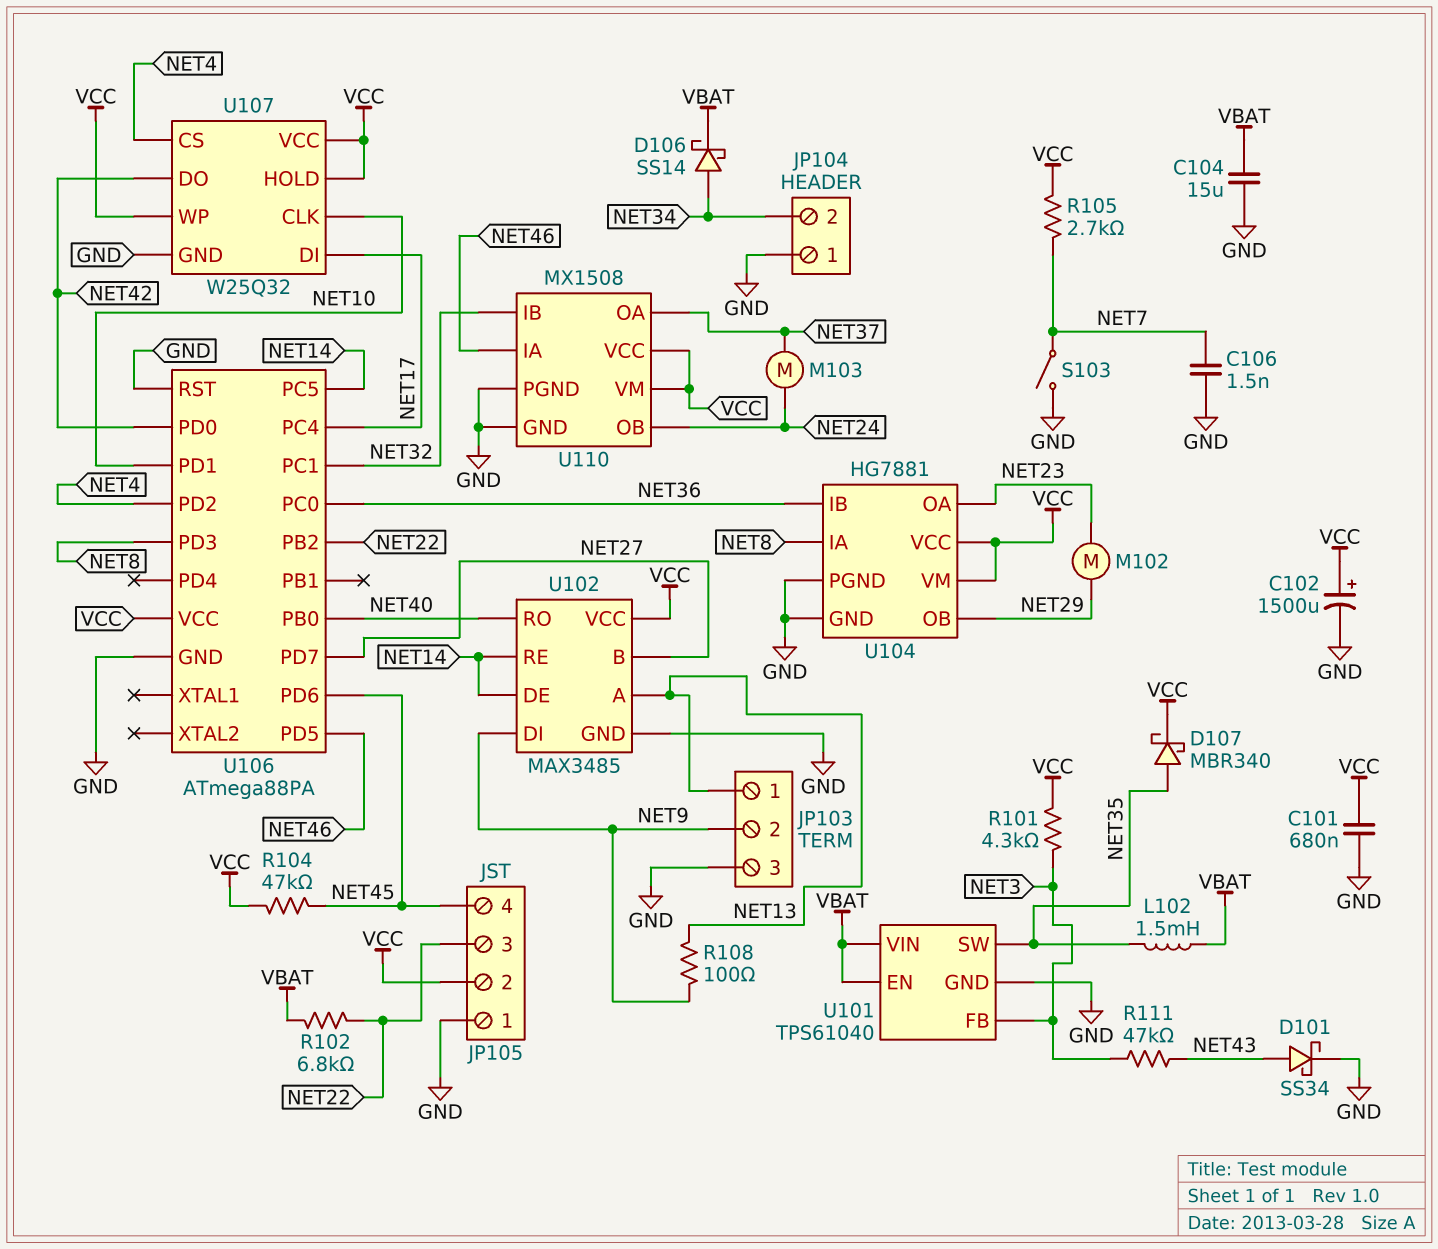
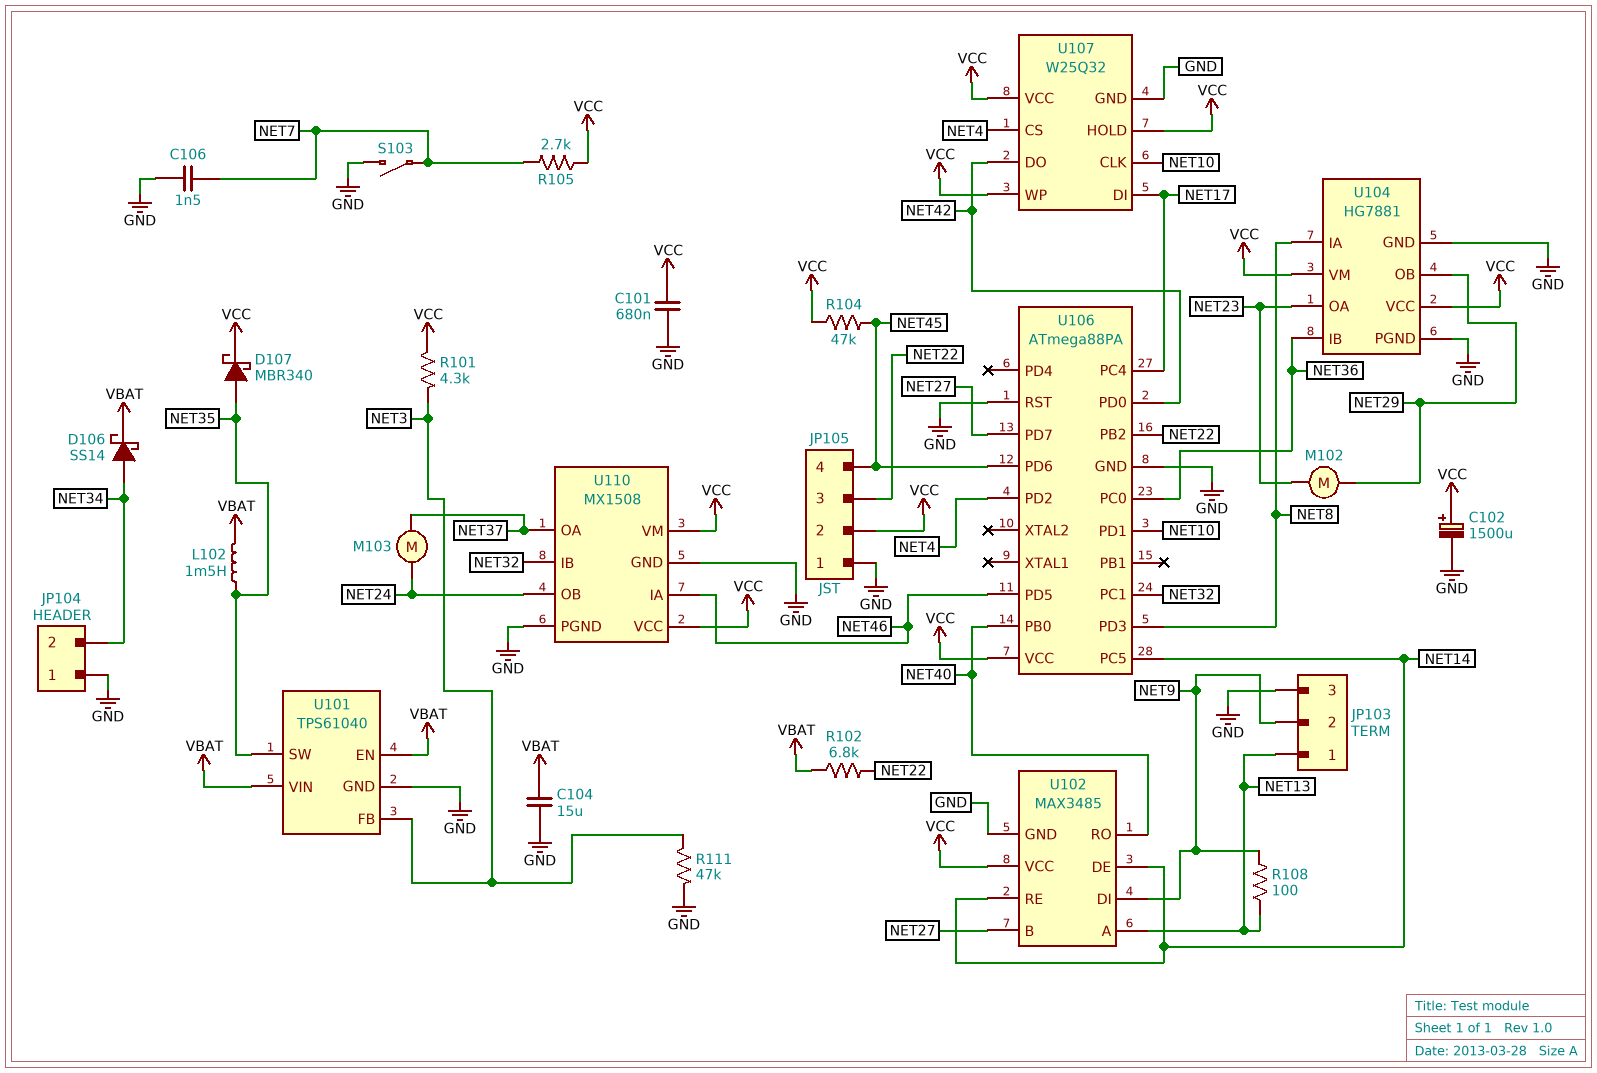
D101: schottky SS34 (A NET43, K GND) -> none
R111: 47k (NET3, NET43) -> 47k (GND, NET3)

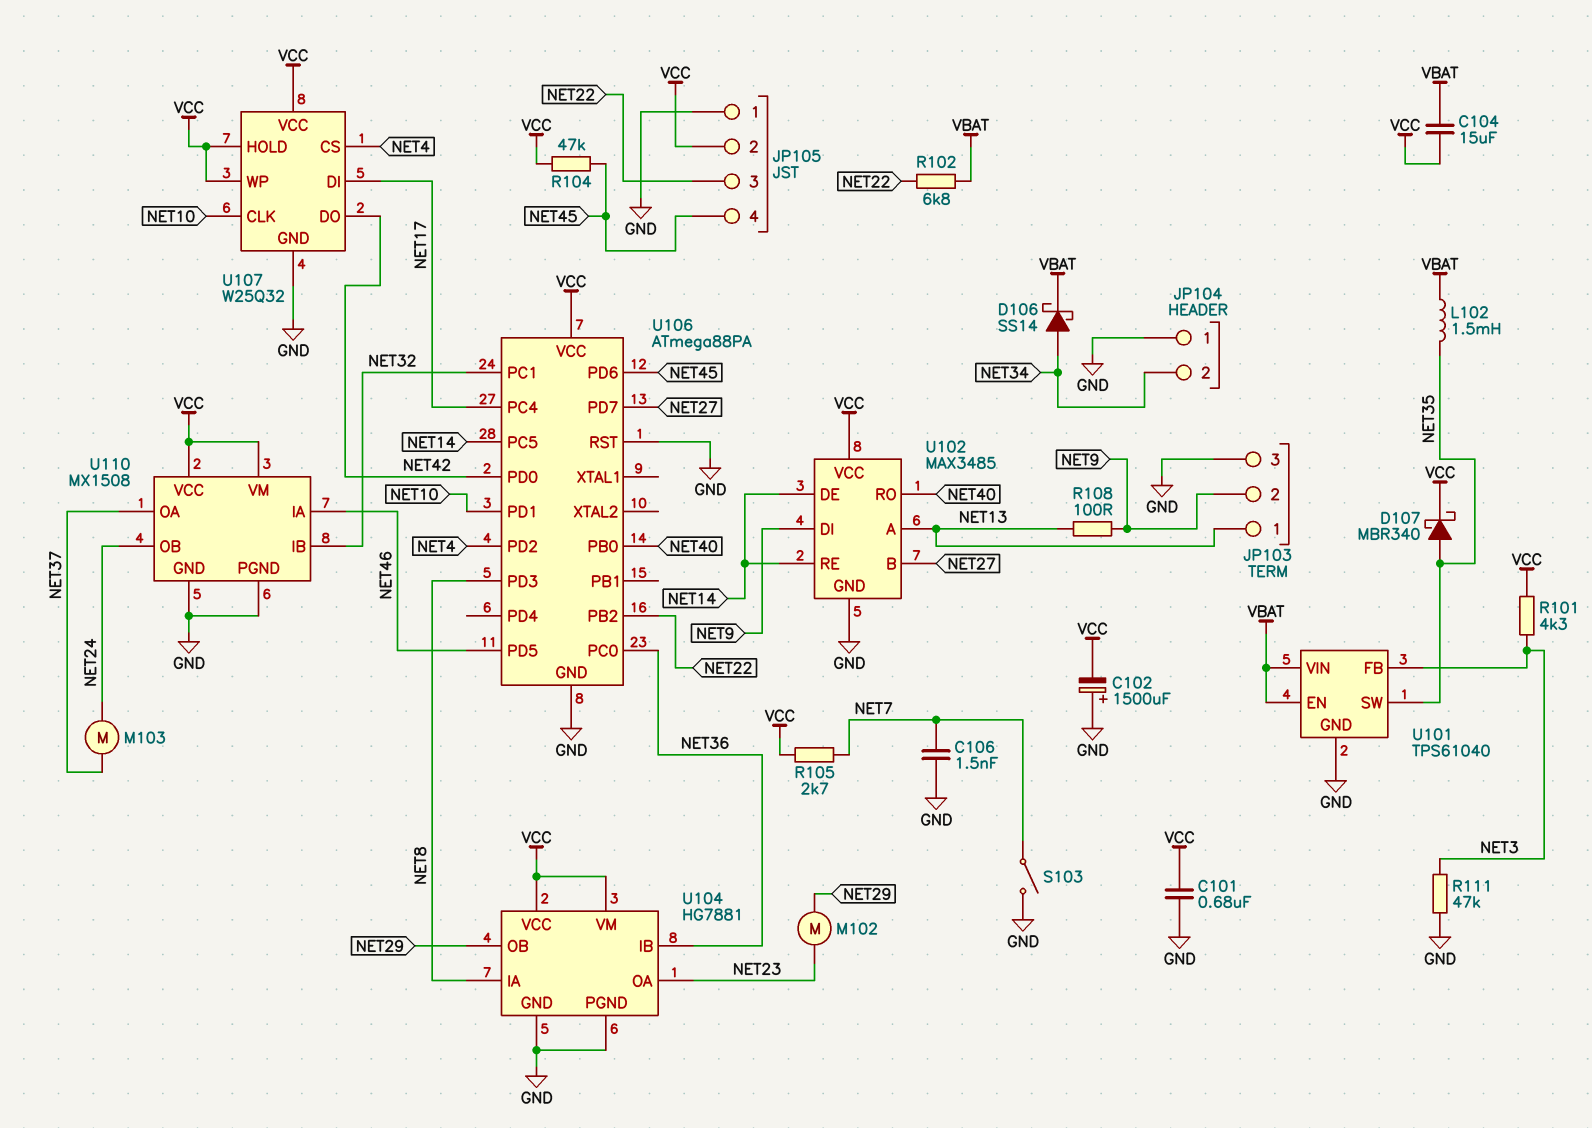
C102: 1500uF (plus VCC, minus GND) -> 1500uF (plus GND, minus VCC)
C104: 15uF (GND, VBAT) -> 15uF (VBAT, VCC)

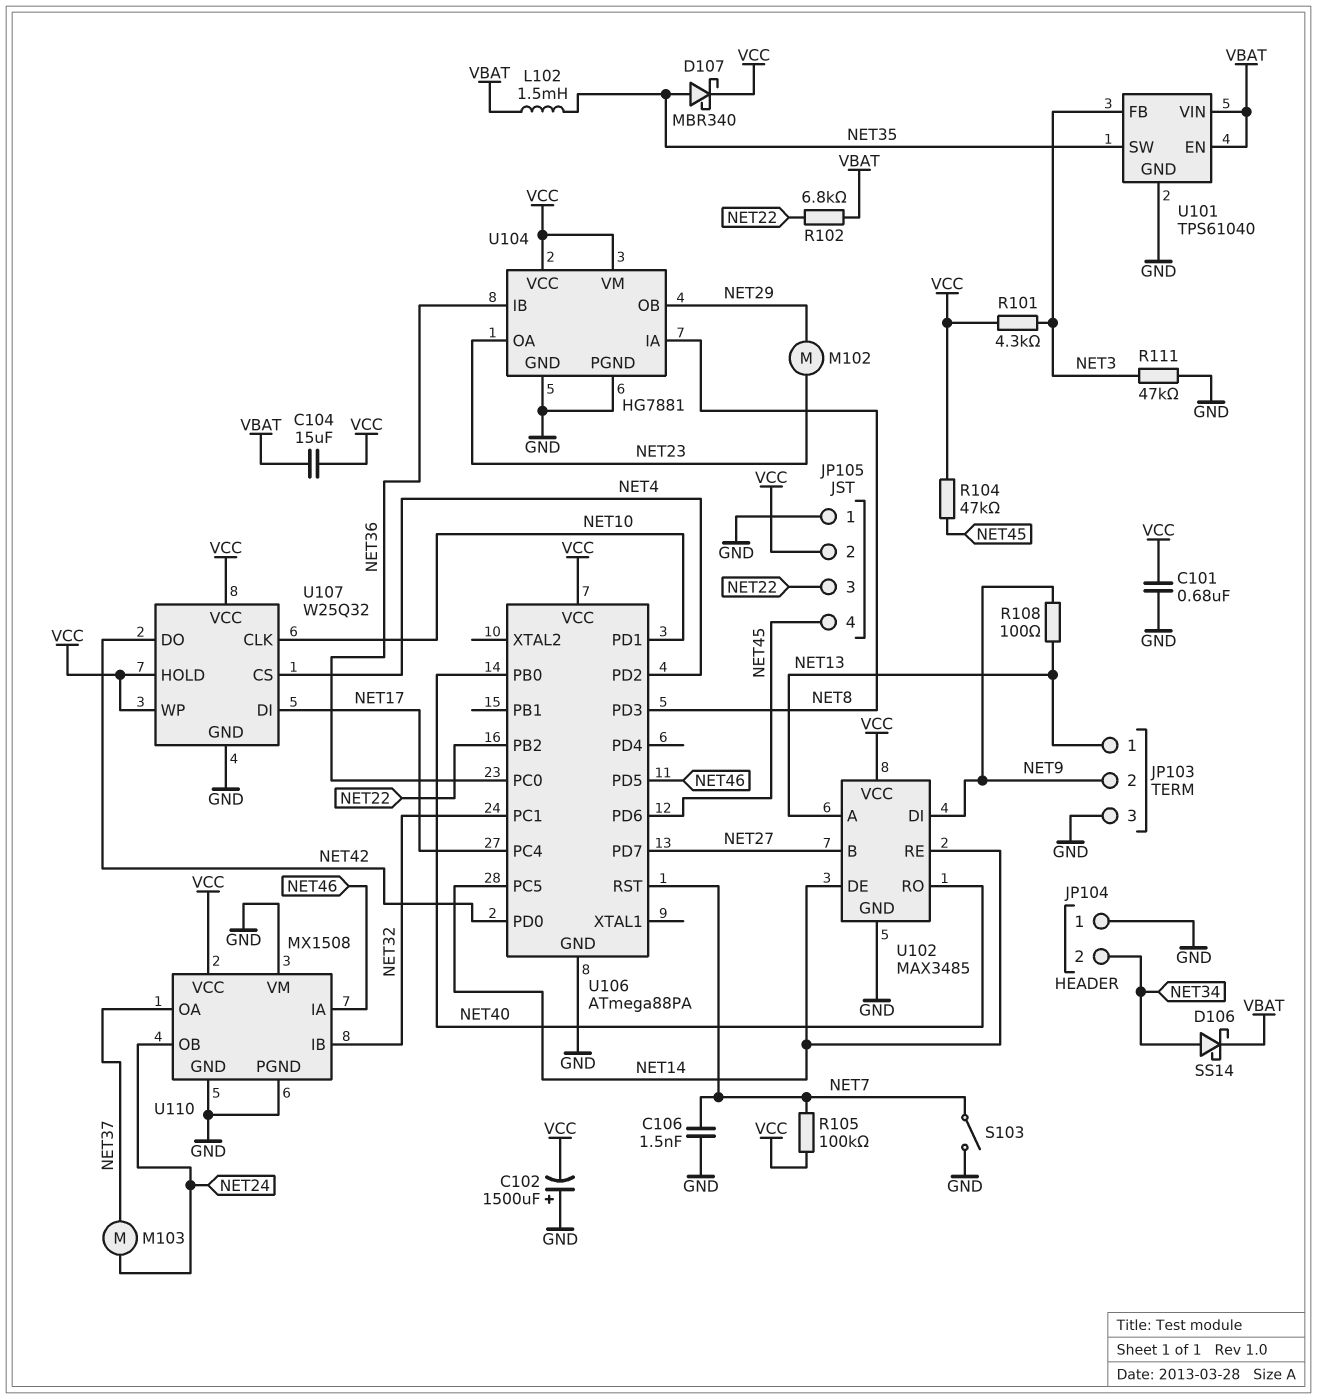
R105: 2.7k (NET7, VCC) -> 100k (NET7, VCC)
U106 pin RST: GND -> NET7
U110 pin VM: VCC -> GND

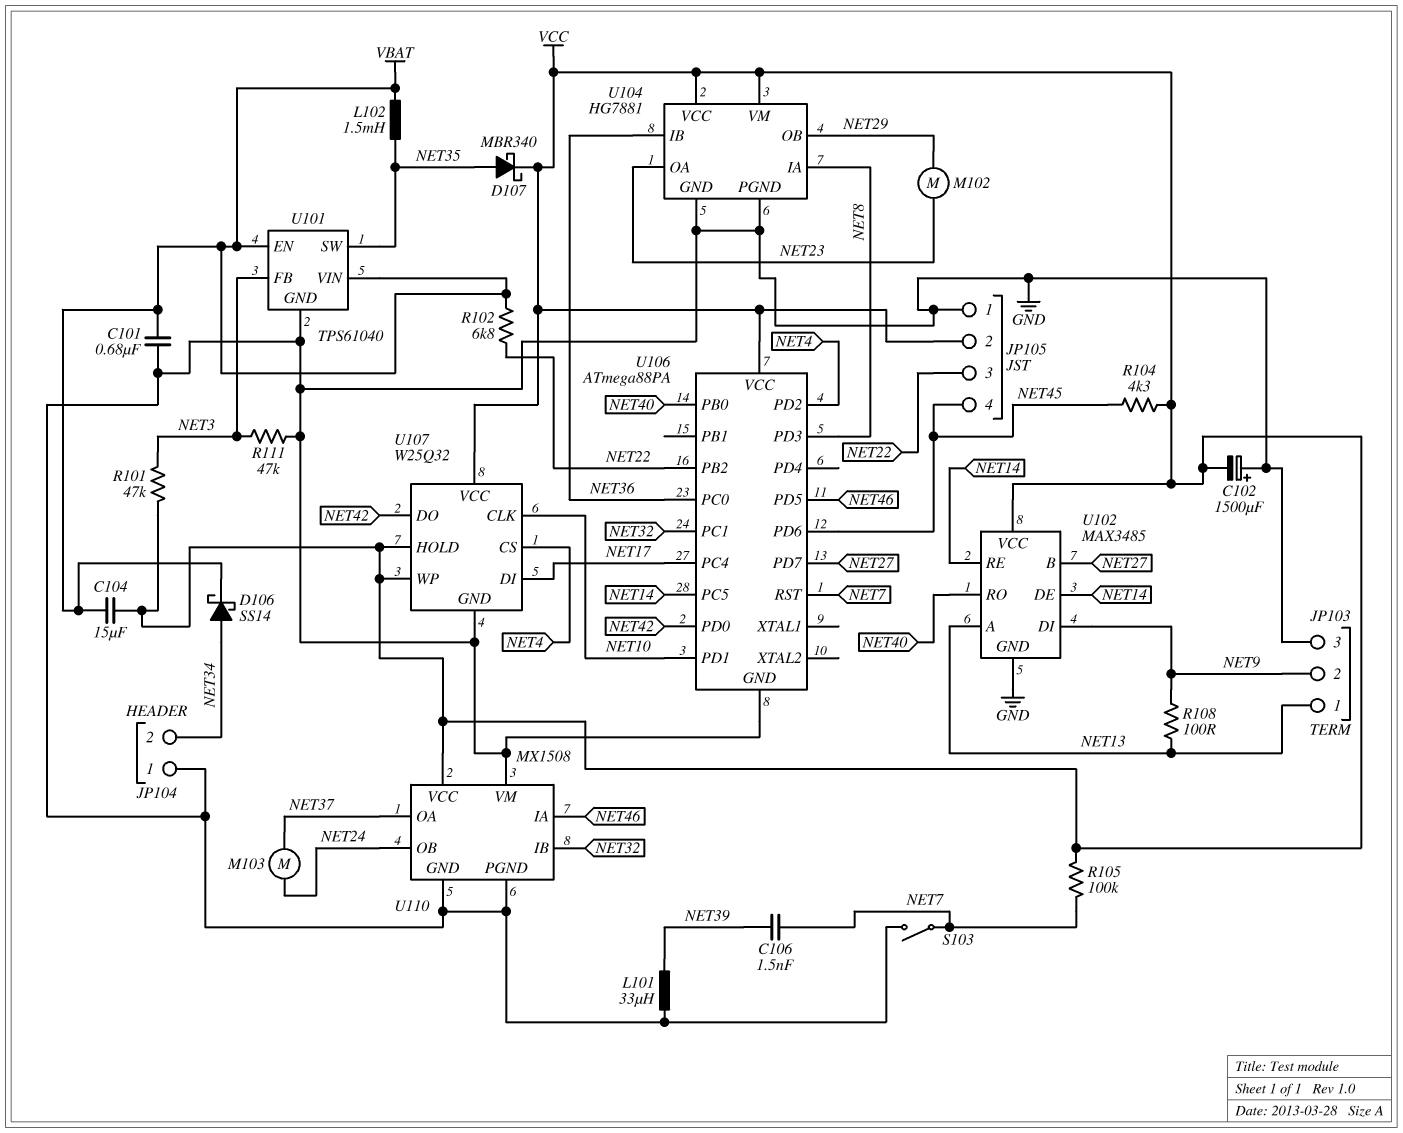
C101: 680nF (GND, VCC) -> 680nF (GND, VBAT)
C106: 1.5nF (GND, NET7) -> 1.5nF (NET7, NET39)
L101: none -> 33uH (GND, NET39)
R101: 4.3k (NET3, VCC) -> 47k (NET3, VCC)
R104: 47k (NET45, VCC) -> 4.3k (NET45, VCC)

